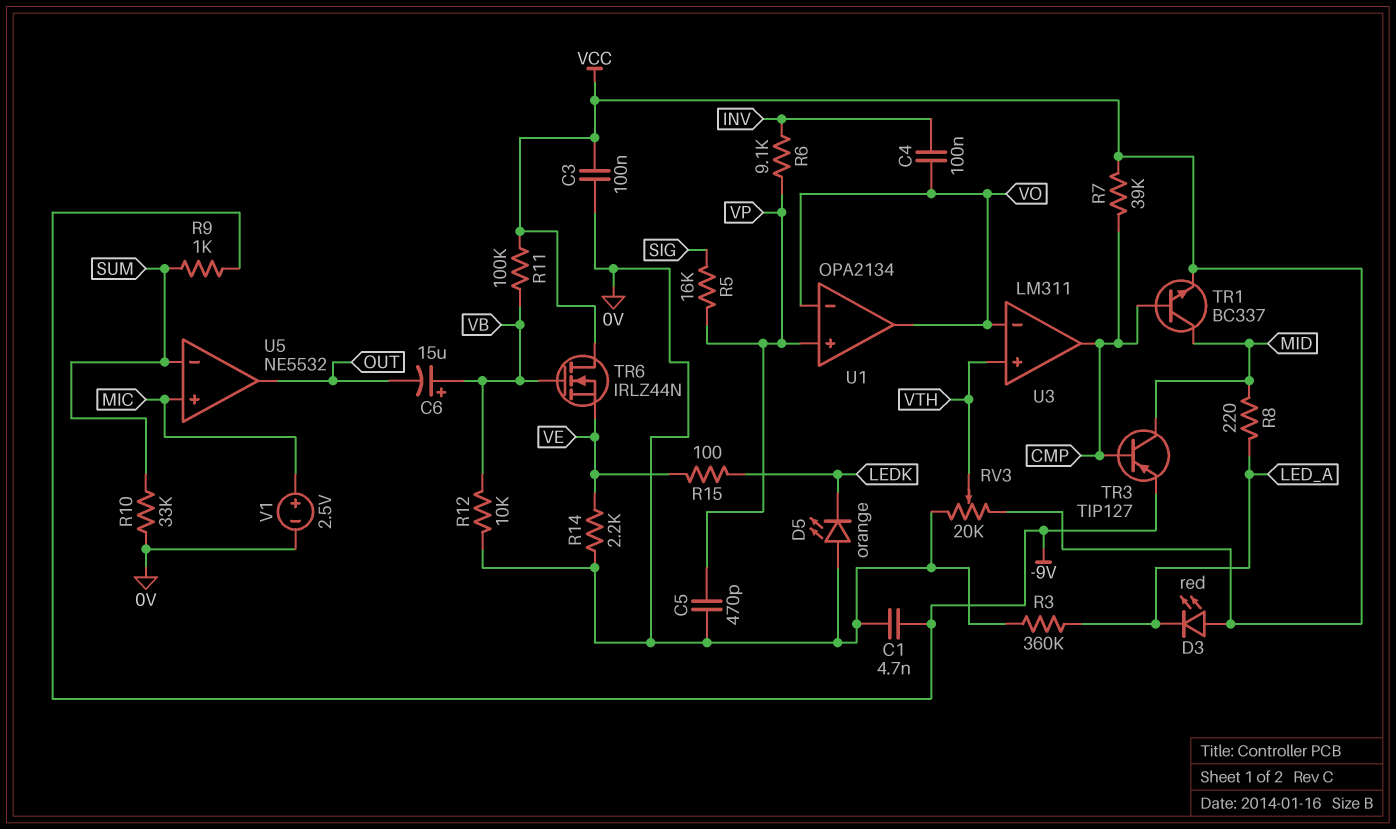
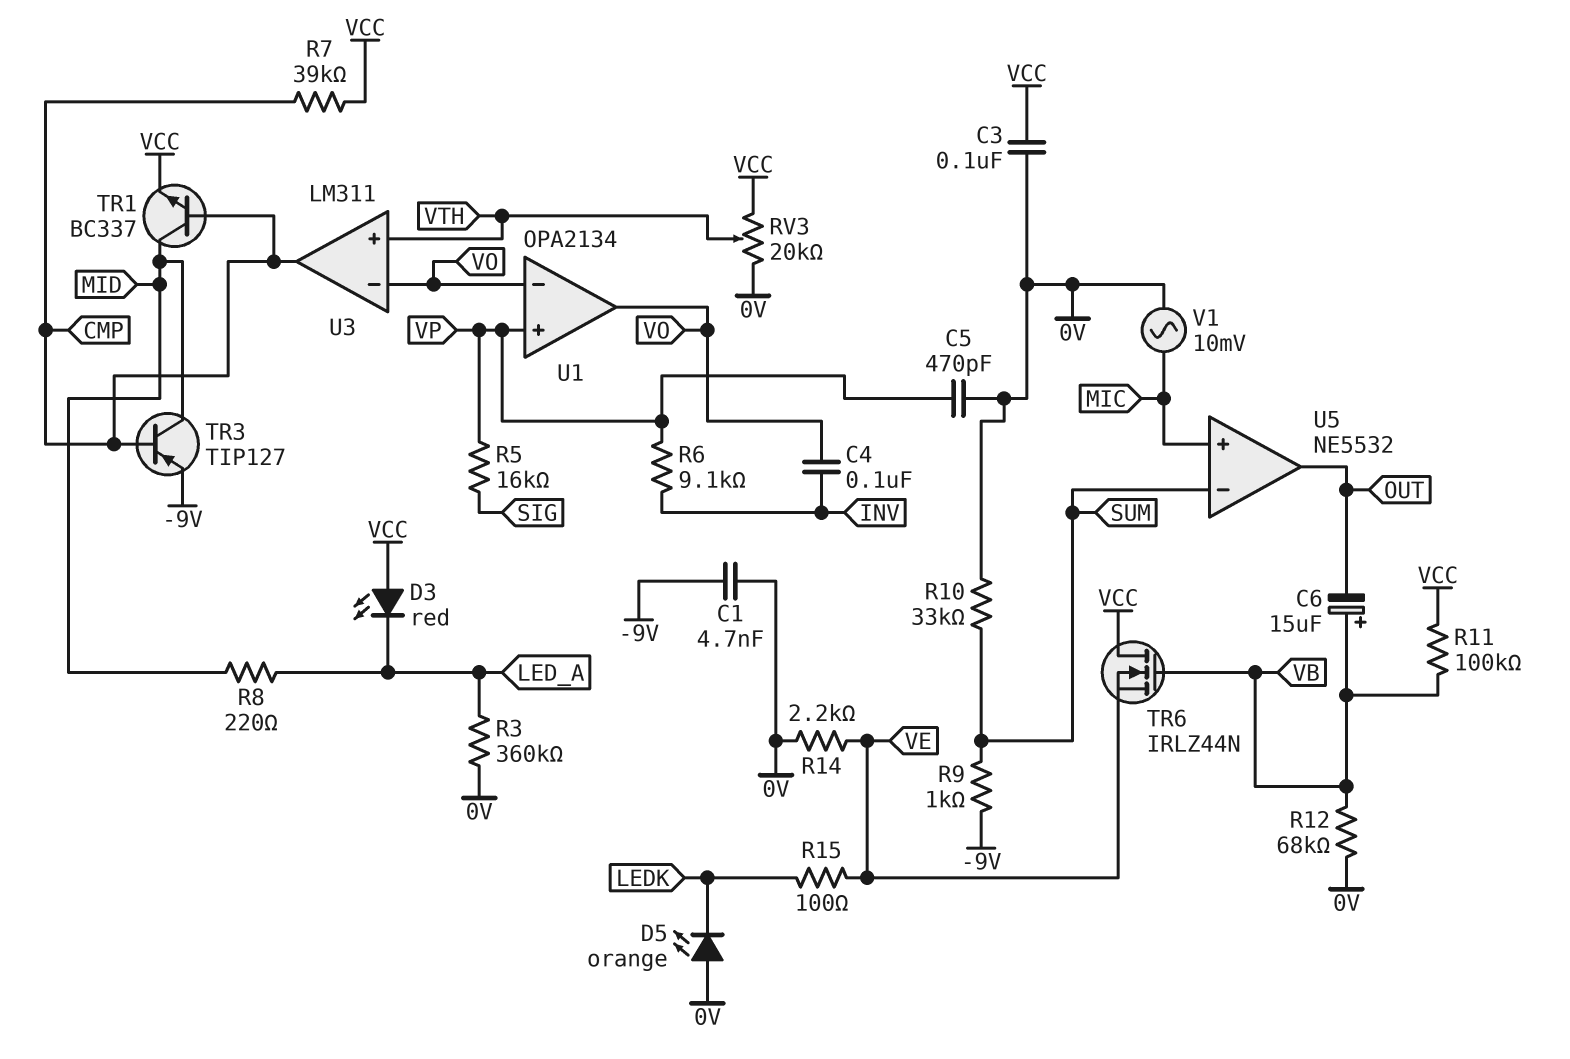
R12: 10k (0V, VB) -> 68k (0V, VB)
V1: 2.5V (plus MIC, minus 0V) -> AC 10mV (0V, MIC)

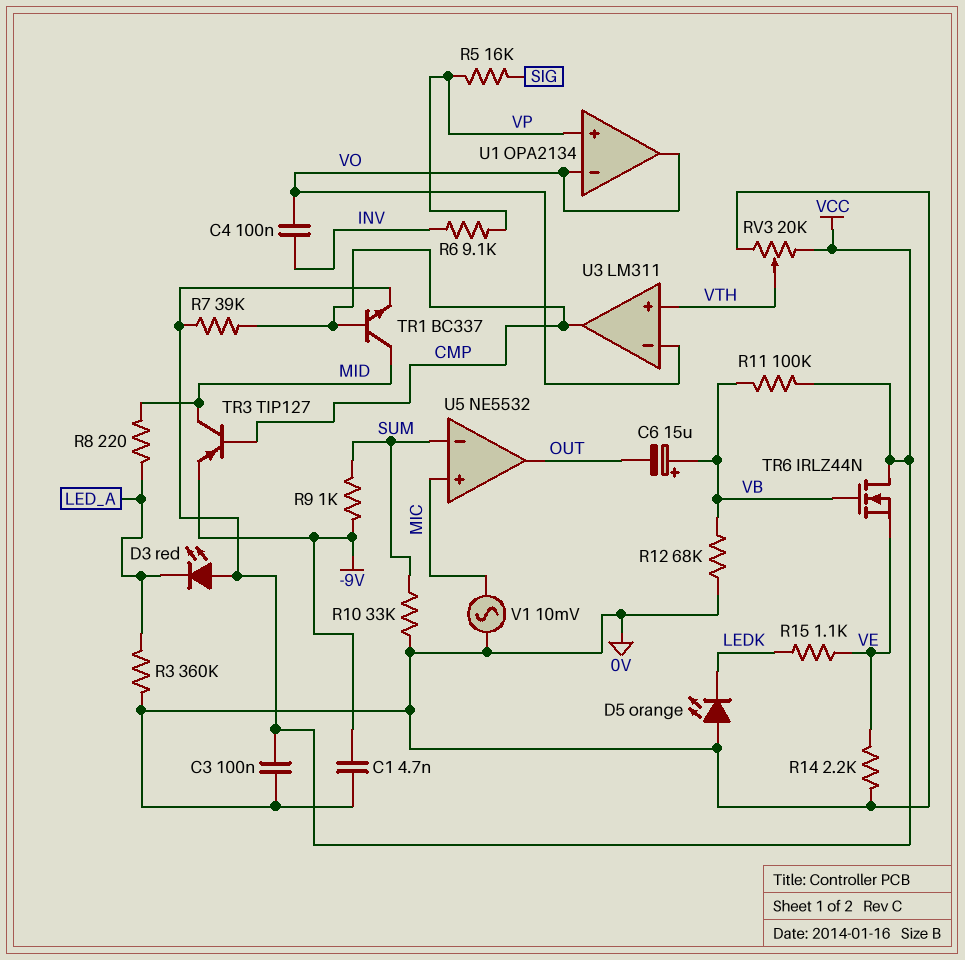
C5: 470pF (0V, VP) -> none
R15: 100 (LEDK, VE) -> 1.1k (LEDK, VE)

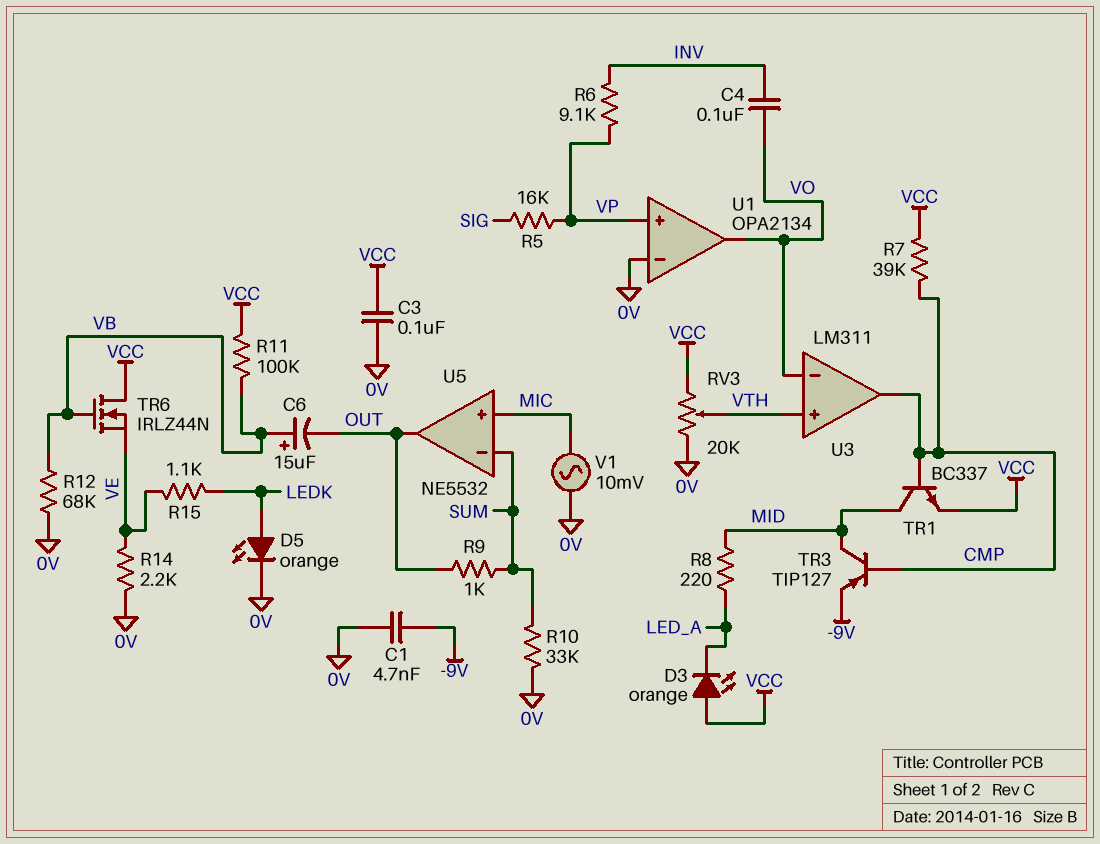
D3: LED red (A VCC, K LED_A) -> LED orange (A VCC, K LED_A)
D5: LED orange (A 0V, K LEDK) -> LED orange (A LEDK, K 0V)
R3: 360k (0V, LED_A) -> none
R9: 1k (-9V, SUM) -> 1k (OUT, SUM)
U1 pin in-: VO -> 0V

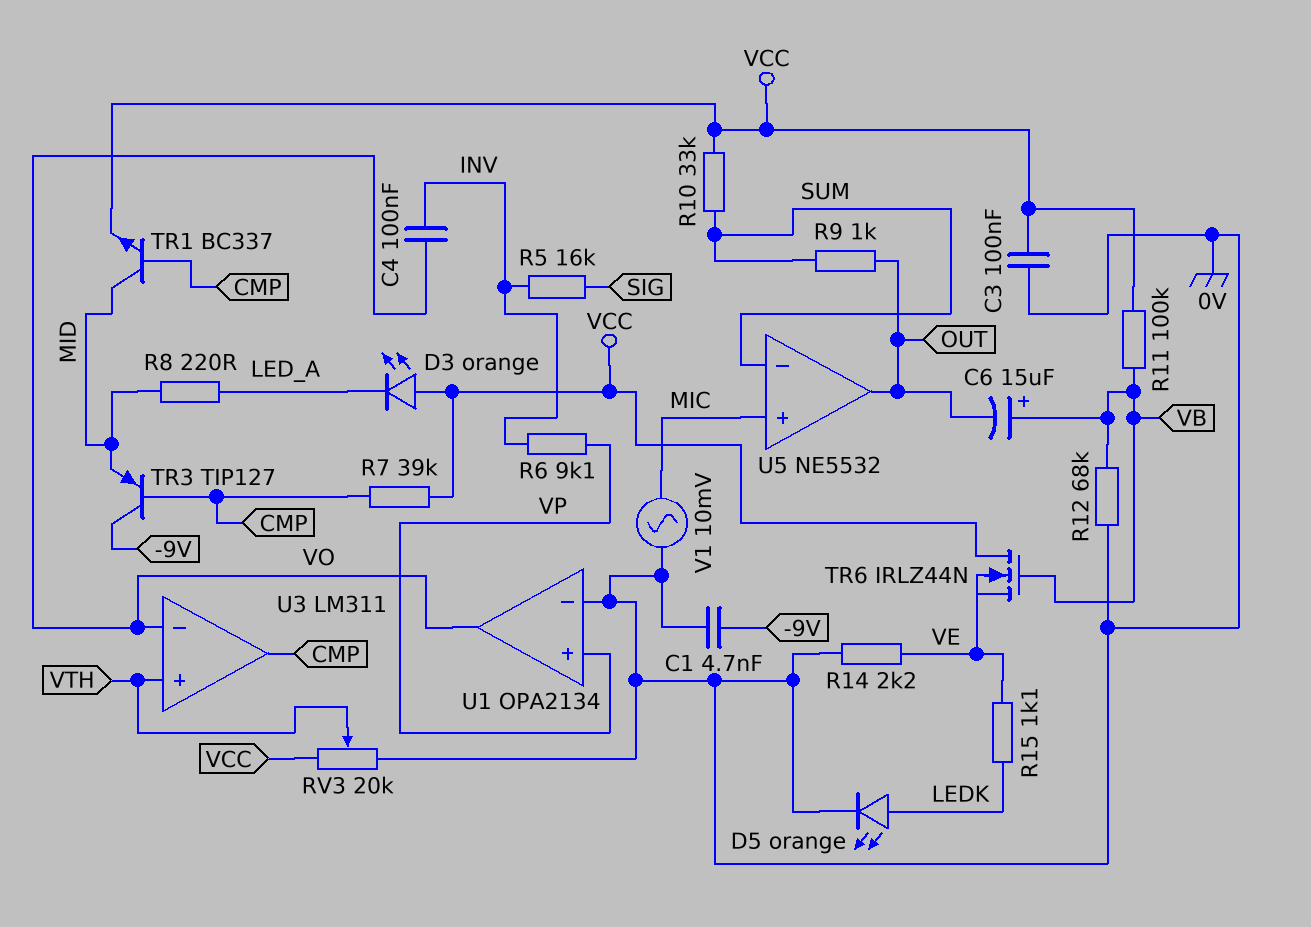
R5: 16k (SIG, VP) -> 16k (INV, SIG)
R10: 33k (0V, SUM) -> 33k (SUM, VCC)
TR3: PNP TIP127 (B CMP, C MID, E -9V) -> PNP TIP127 (B CMP, C -9V, E MID)

